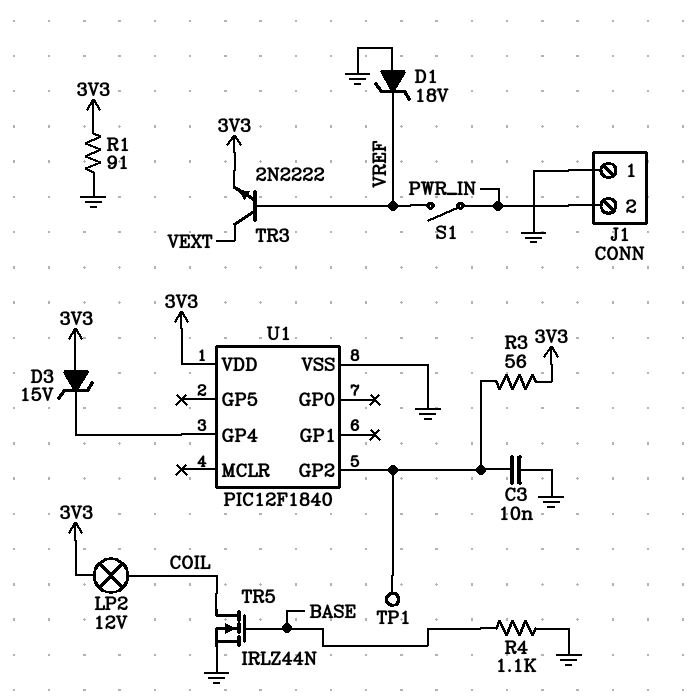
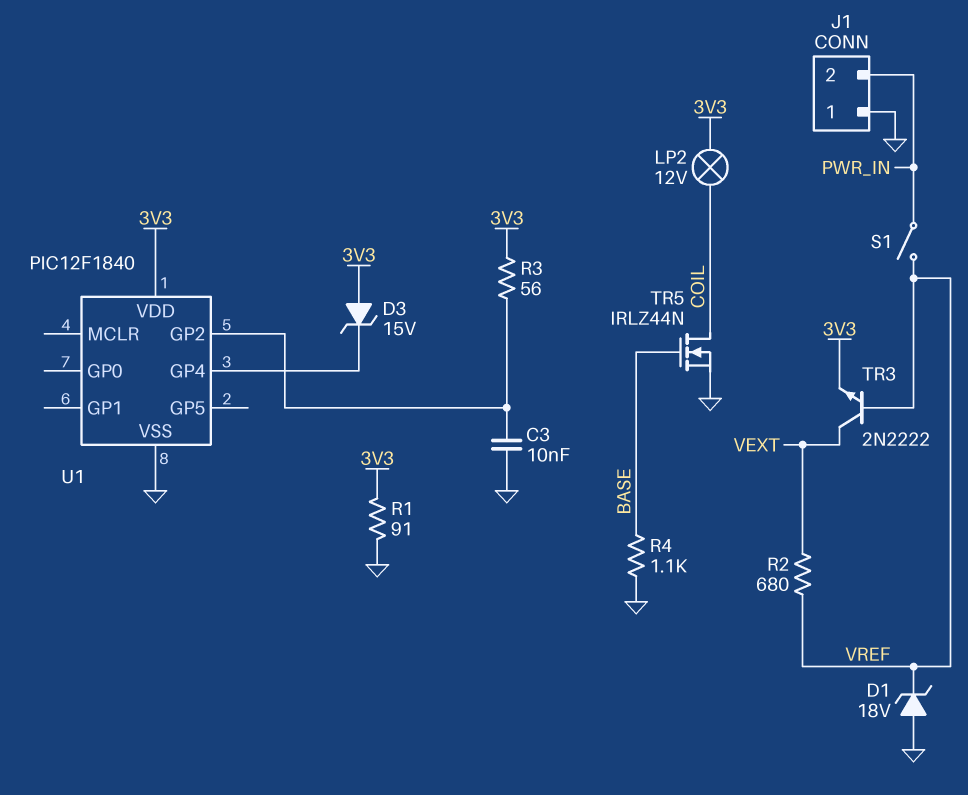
R2: none -> 680 (VEXT, VREF)
TP1: test point (U1/GP2) -> none

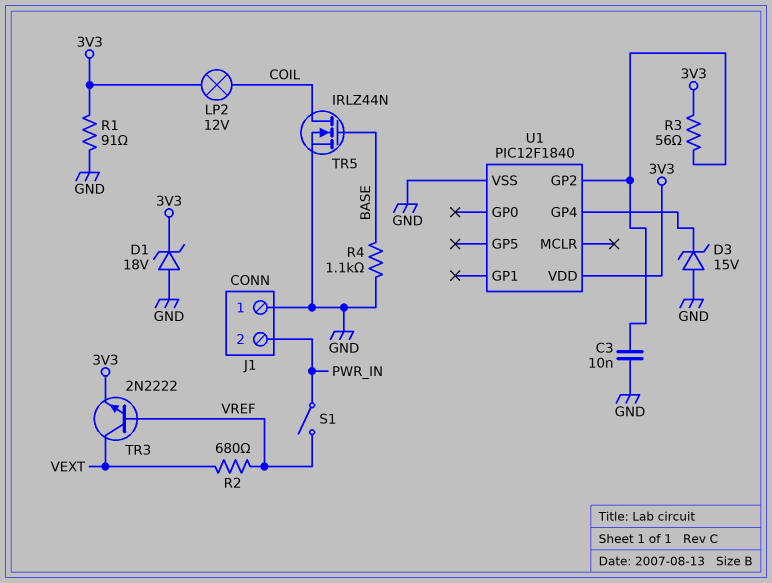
D1: zener 18V (A GND, K VREF) -> zener 18V (A GND, K 3V3)
D3: zener 15V (A 3V3, K U1/GP4) -> zener 15V (A GND, K U1/GP4)

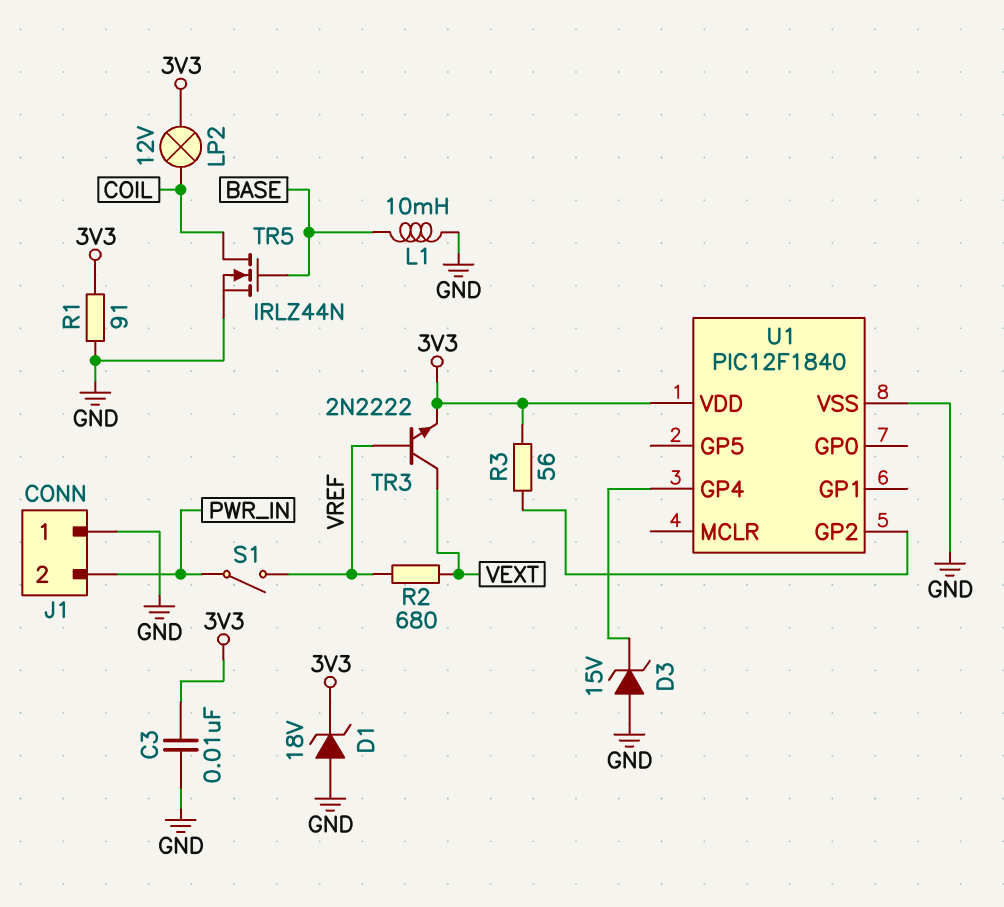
C3: 10nF (GND, U1/GP2) -> 10nF (3V3, GND)
L1: none -> 10mH (BASE, GND)
R4: 1.1k (BASE, GND) -> none

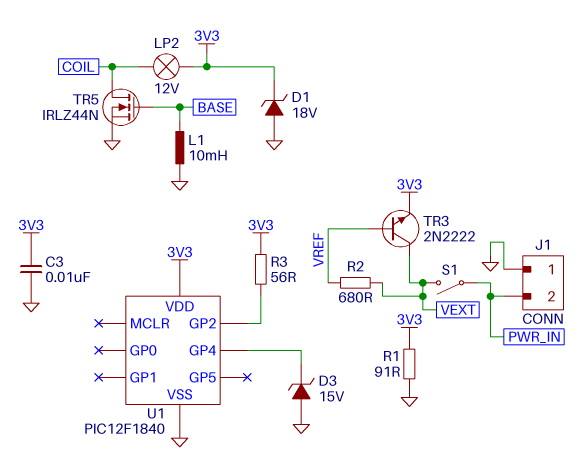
S1: switch (PWR_IN, VREF) -> switch (PWR_IN, VEXT)

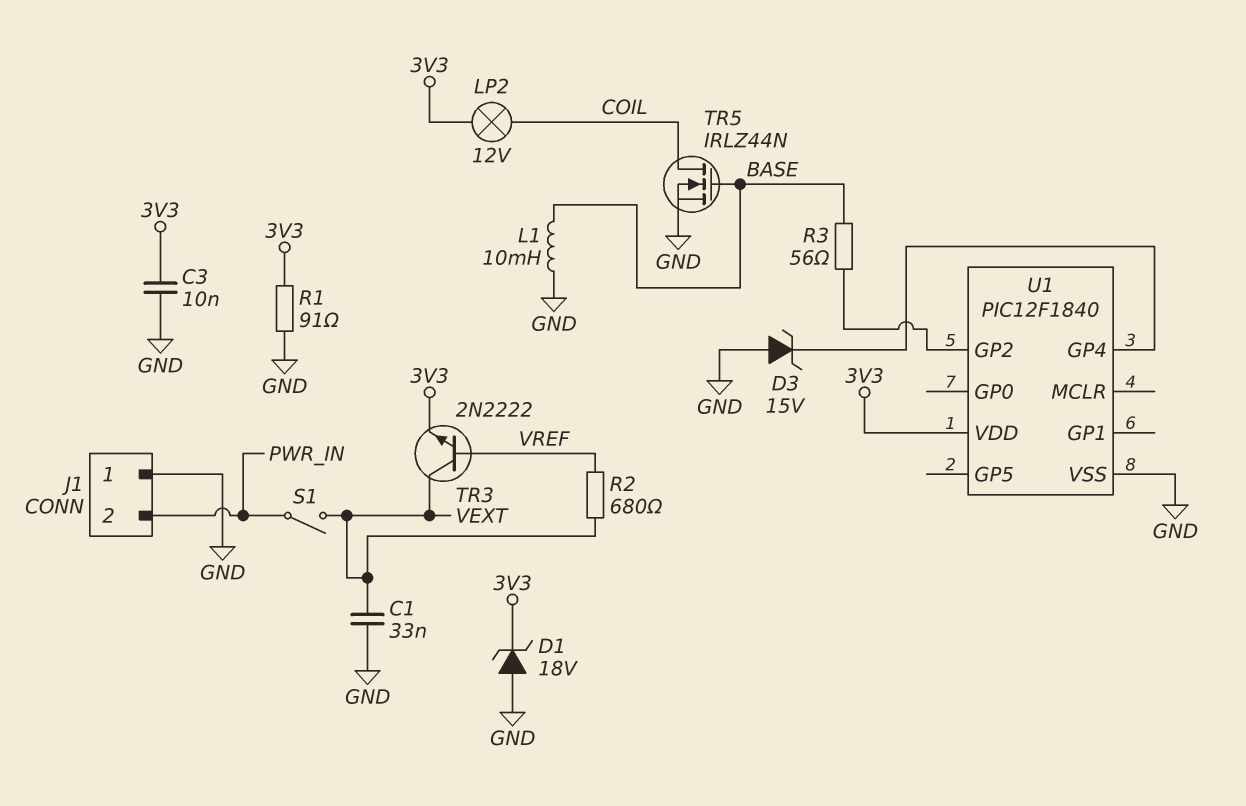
C1: none -> 33nF (GND, VEXT)
R3: 56 (3V3, U1/GP2) -> 56 (BASE, U1/GP2)

